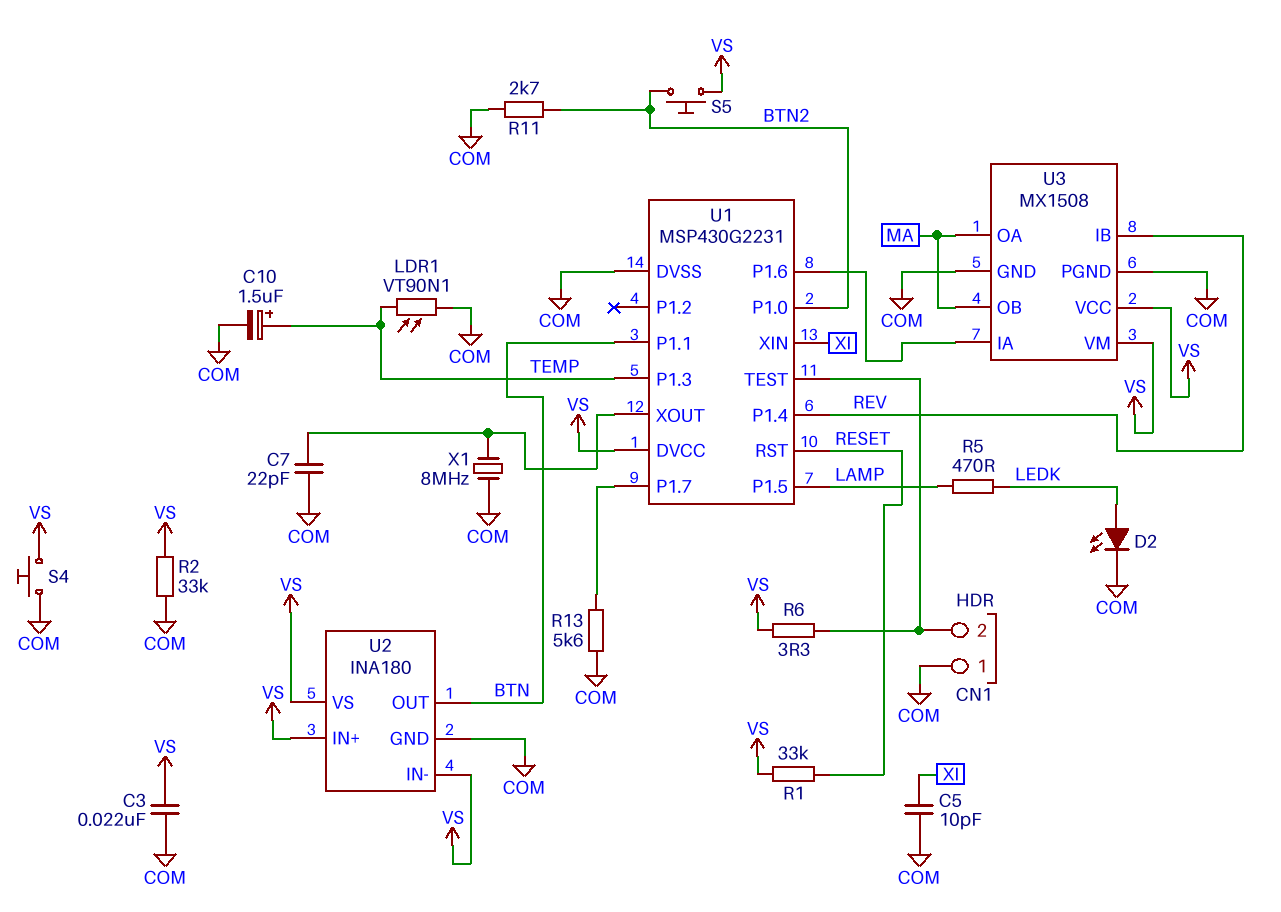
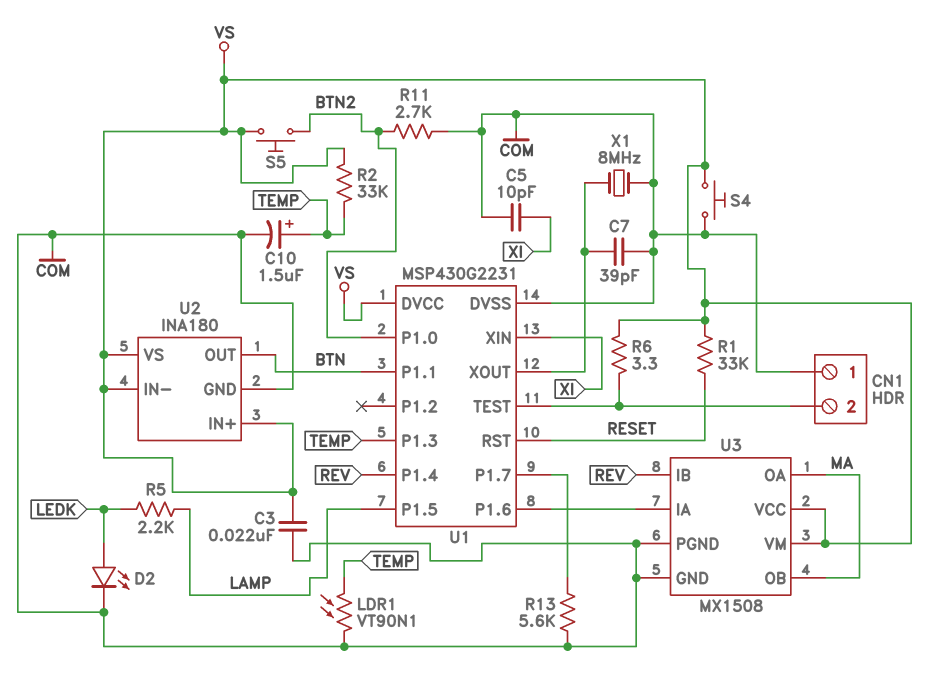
C7: 22pF (COM, U1/XOUT) -> 39pF (COM, U1/XOUT)
R2: 33k (COM, VS) -> 33k (TEMP, VS)
R5: 470 (LAMP, LEDK) -> 2.2k (LAMP, LEDK)

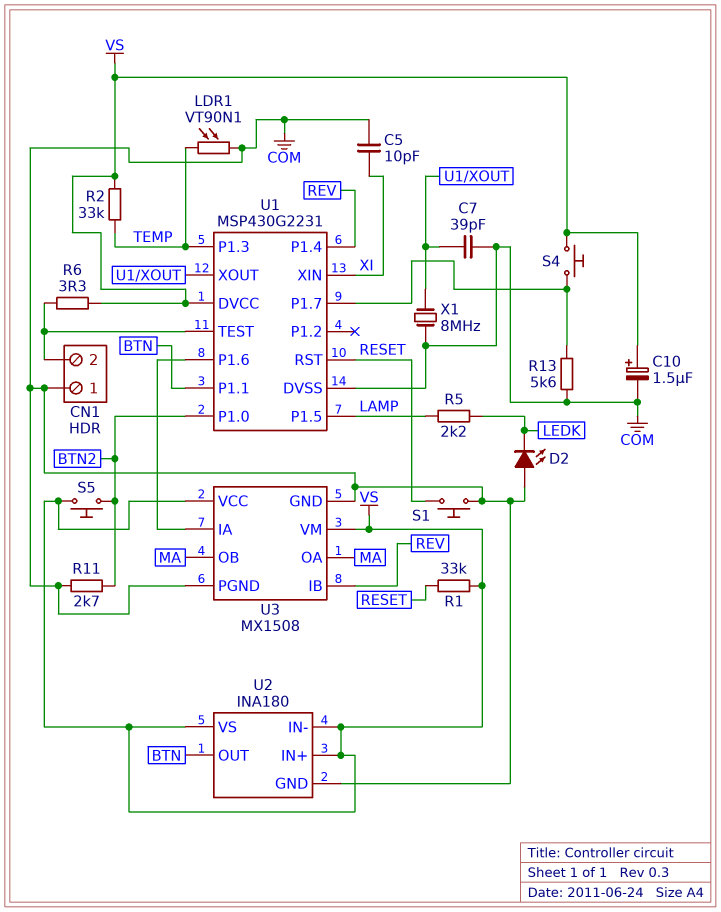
C3: 22nF (COM, VS) -> none
C10: 1.5uF (plus TEMP, minus COM) -> 1.5uF (plus VS, minus COM)
D2: LED (A LEDK, K COM) -> LED (A COM, K LEDK)
S1: none -> button (COM, RESET)
S4: button (COM, VS) -> button (U1/P1.7, VS)

